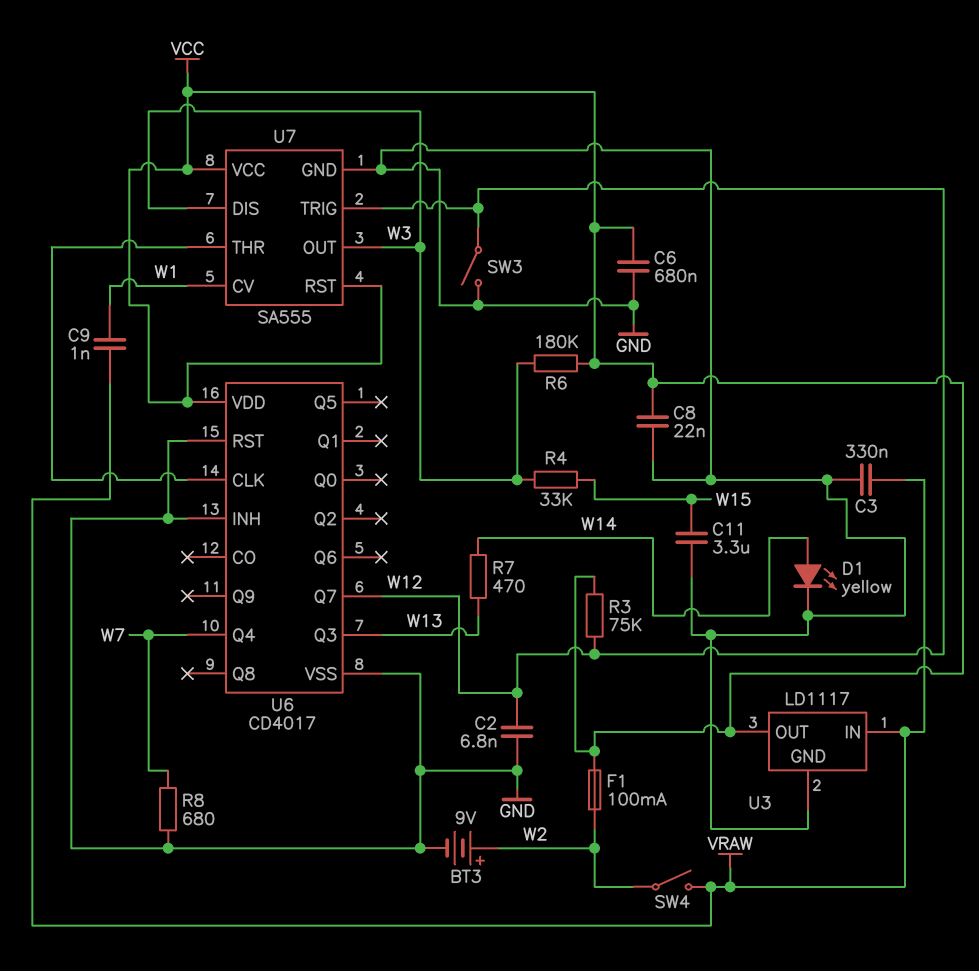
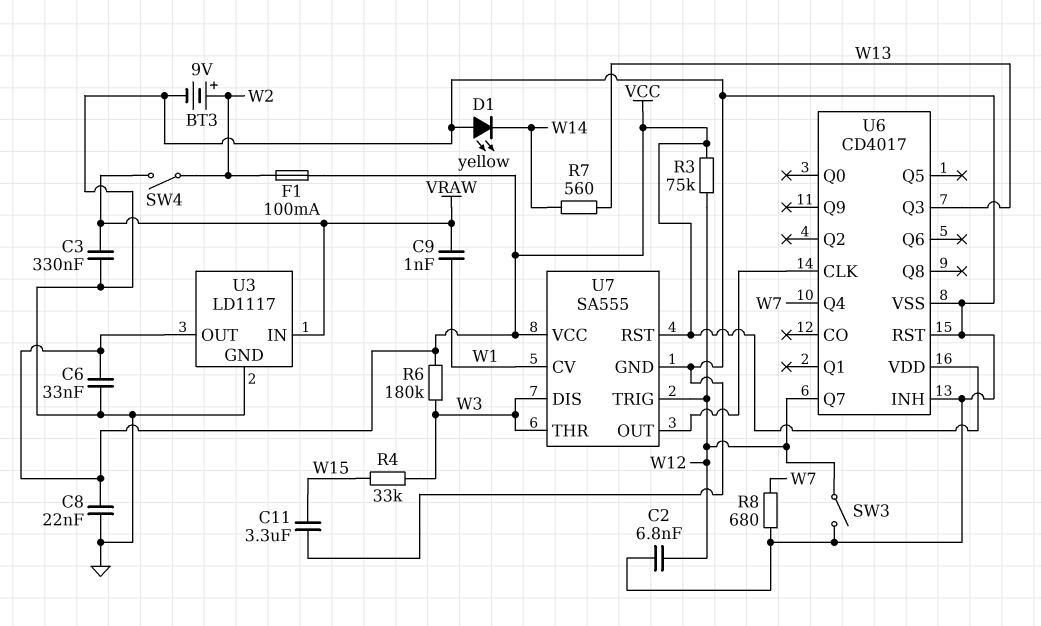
C6: 680nF (GND, VCC) -> 33nF (GND, VCC)
D1: LED yellow (A W14, K GND) -> LED yellow (A GND, K W14)
R7: 470 (W13, W14) -> 560 (W13, W14)
U7 pin OUT: W3 -> U6/CLK
U7 pin THR: U6/CLK -> W3

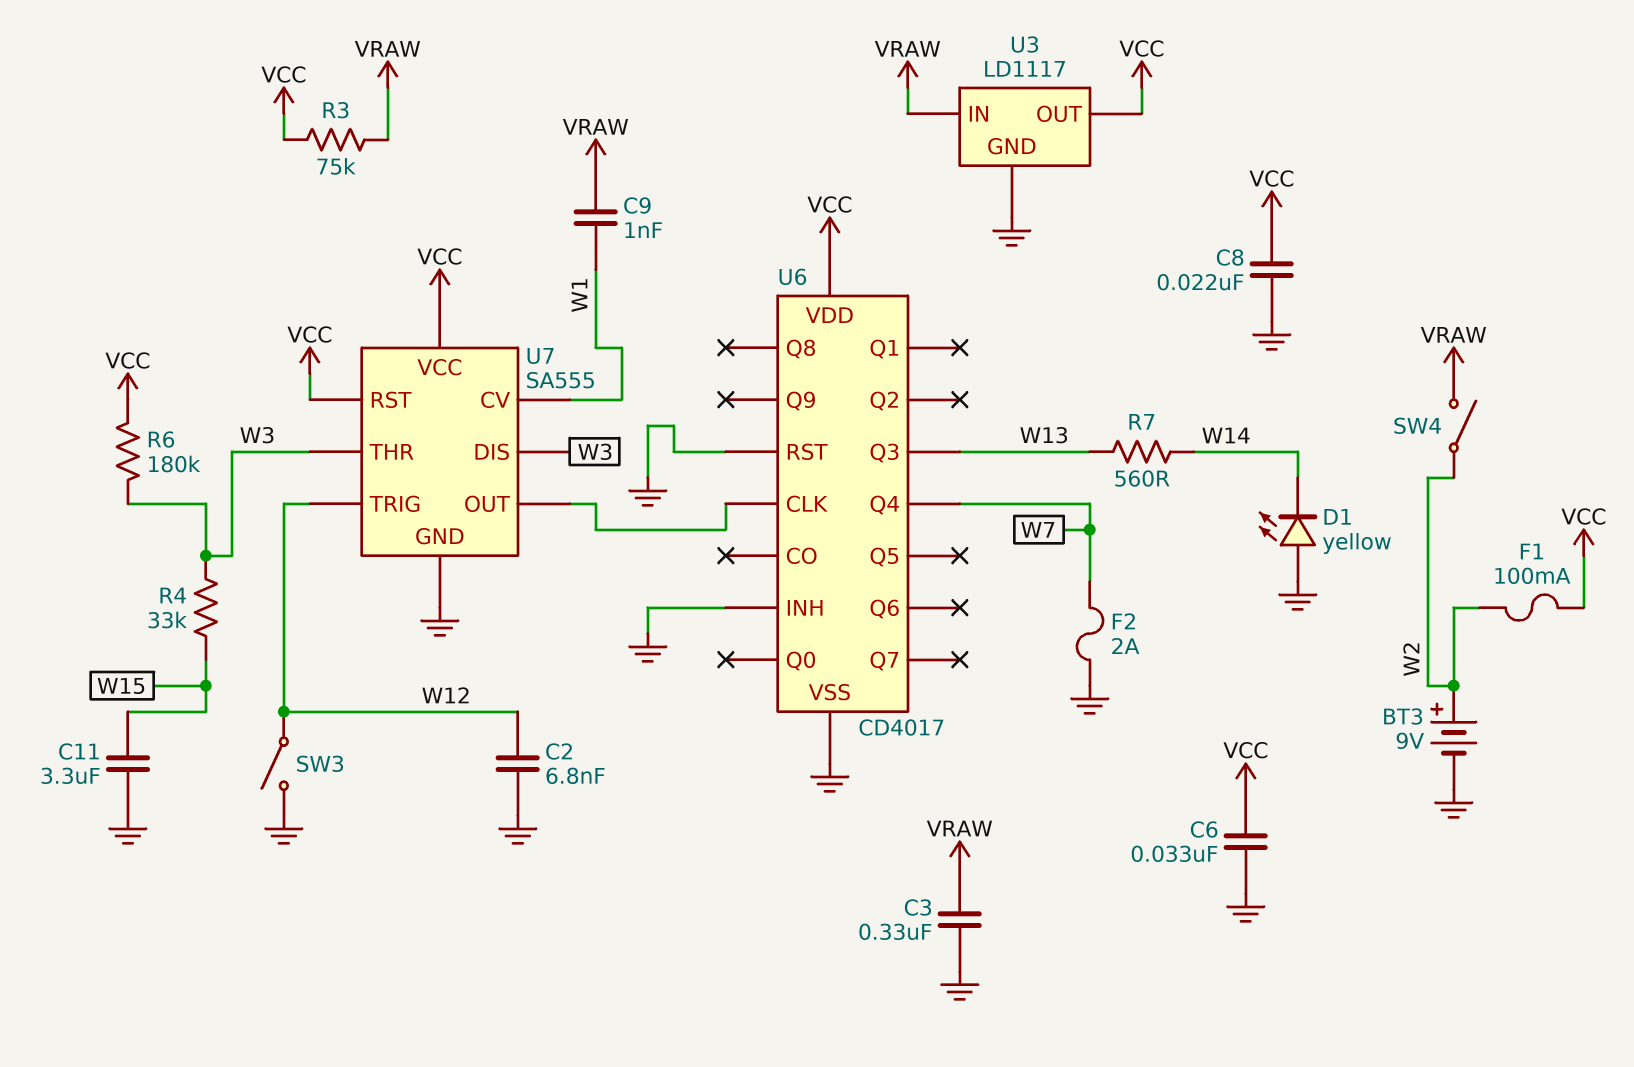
F2: none -> 2A (GND, W7)
R3: 75k (VCC, W12) -> 75k (VCC, VRAW)
R8: 680 (GND, W7) -> none
U6 pin Q7: W12 -> none

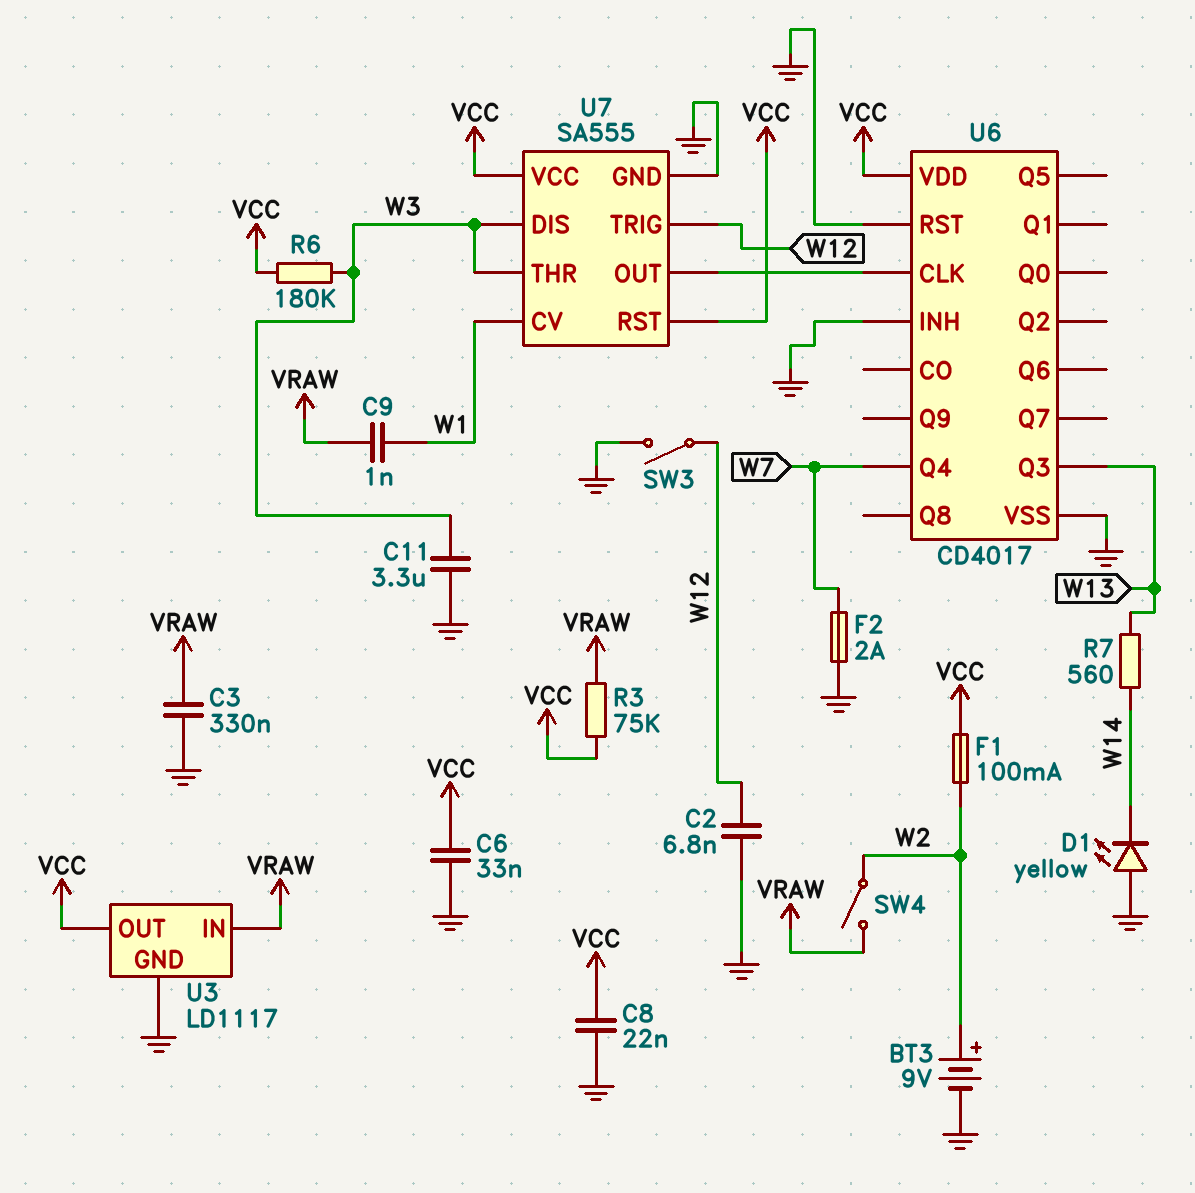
C11: 3.3uF (GND, W15) -> 3.3uF (GND, W3)
R4: 33k (W3, W15) -> none

